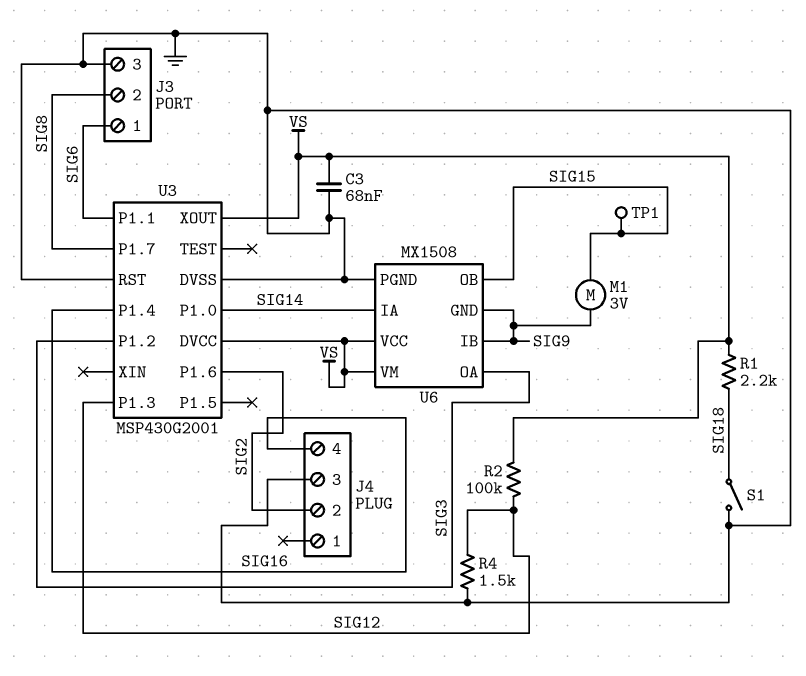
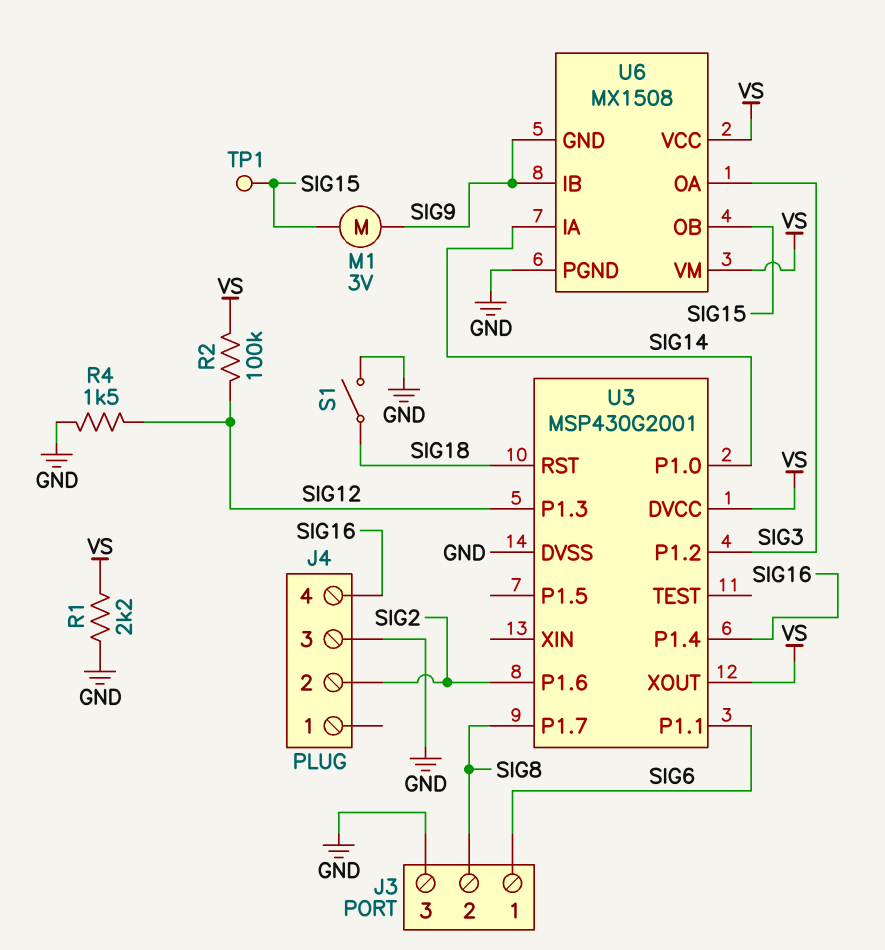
C3: 68nF (GND, VS) -> none
R1: 2.2k (SIG18, VS) -> 2.2k (GND, VS)
U3 pin RST: GND -> SIG18

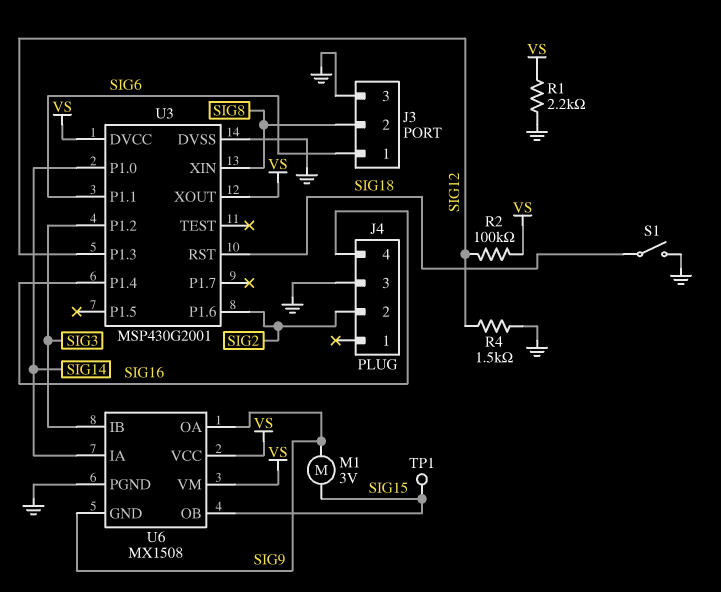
U3 pin P1.7: SIG8 -> none
U3 pin XIN: none -> SIG8
U6 pin IB: SIG9 -> SIG3
U6 pin OA: SIG3 -> SIG9

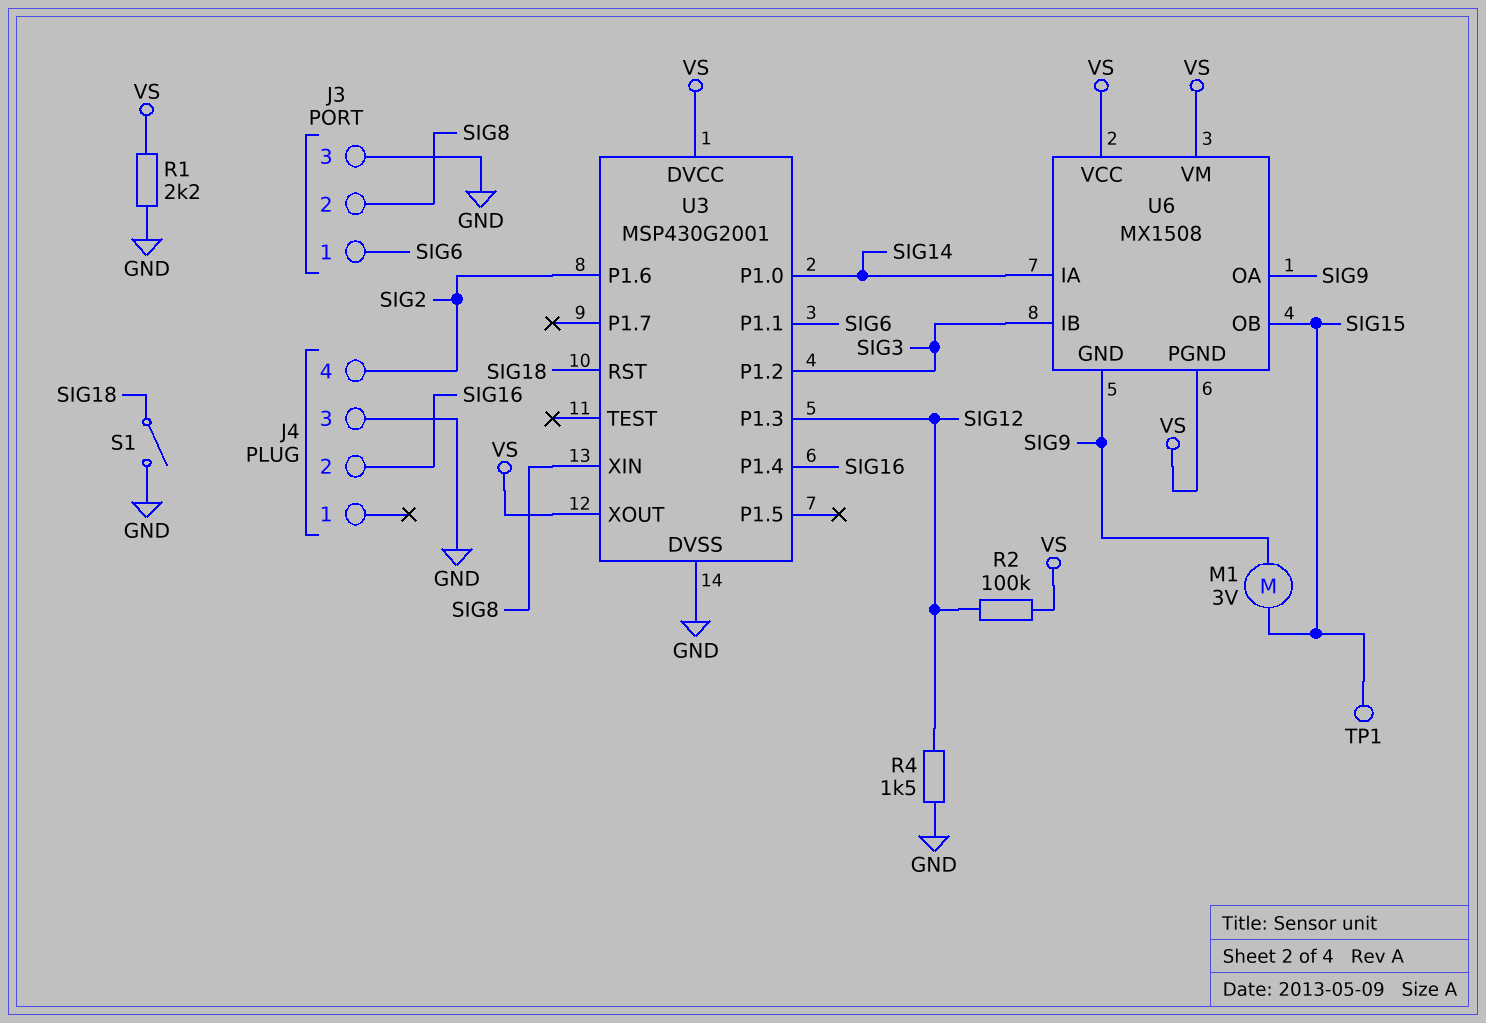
J4 pin 2: SIG2 -> SIG16
J4 pin 4: SIG16 -> SIG2
U6 pin PGND: GND -> VS

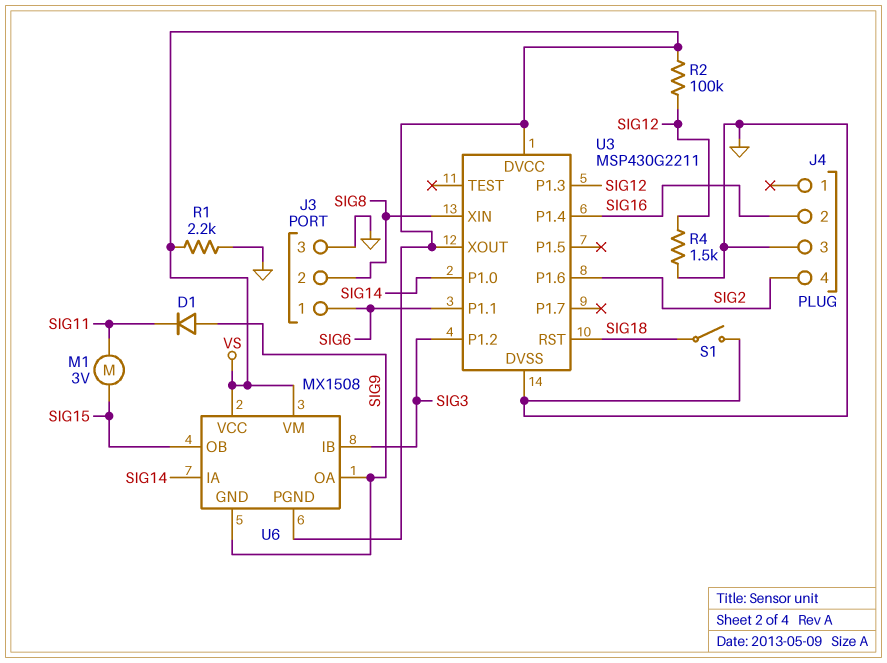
D1: none -> diode (A SIG9, K SIG11)
M1: motor 3V (SIG9, SIG15) -> motor 3V (SIG11, SIG15)
TP1: test point (SIG15) -> none
U3: MSP430G2001 -> MSP430G2211

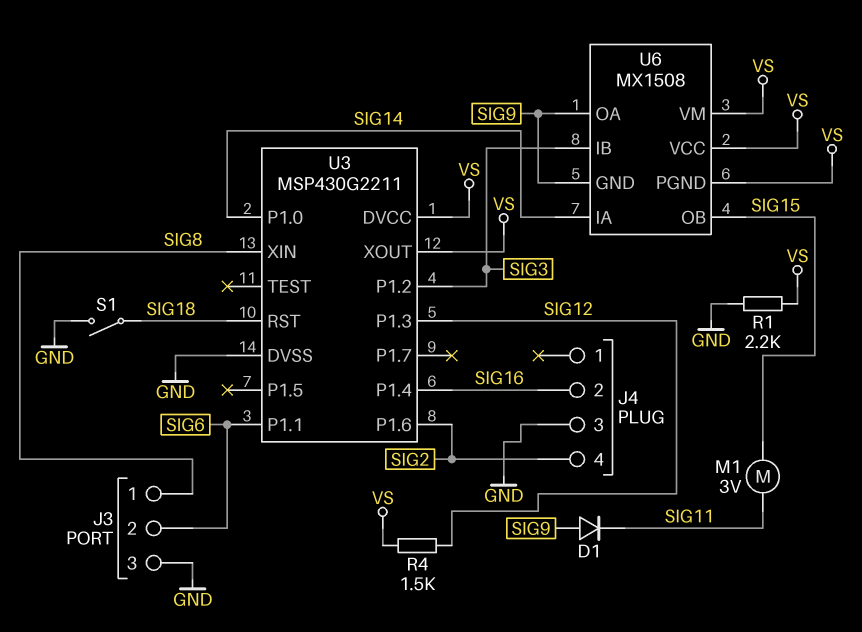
J3 pin 1: SIG6 -> SIG8
J3 pin 2: SIG8 -> SIG6
R2: 100k (SIG12, VS) -> none
R4: 1.5k (GND, SIG12) -> 1.5k (SIG12, VS)

